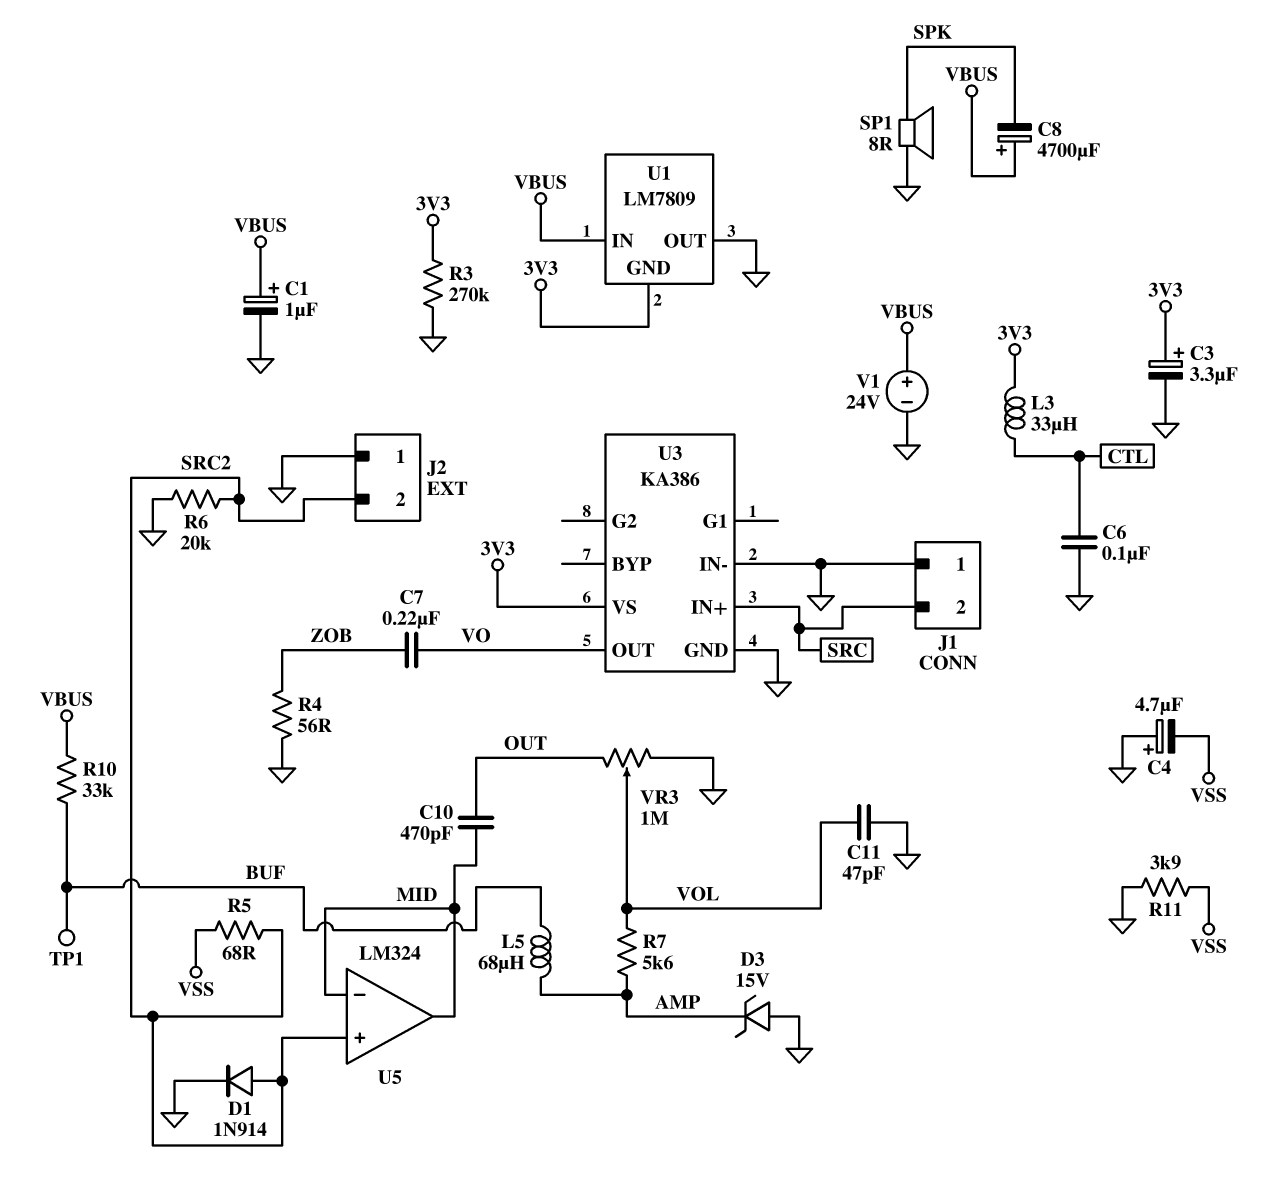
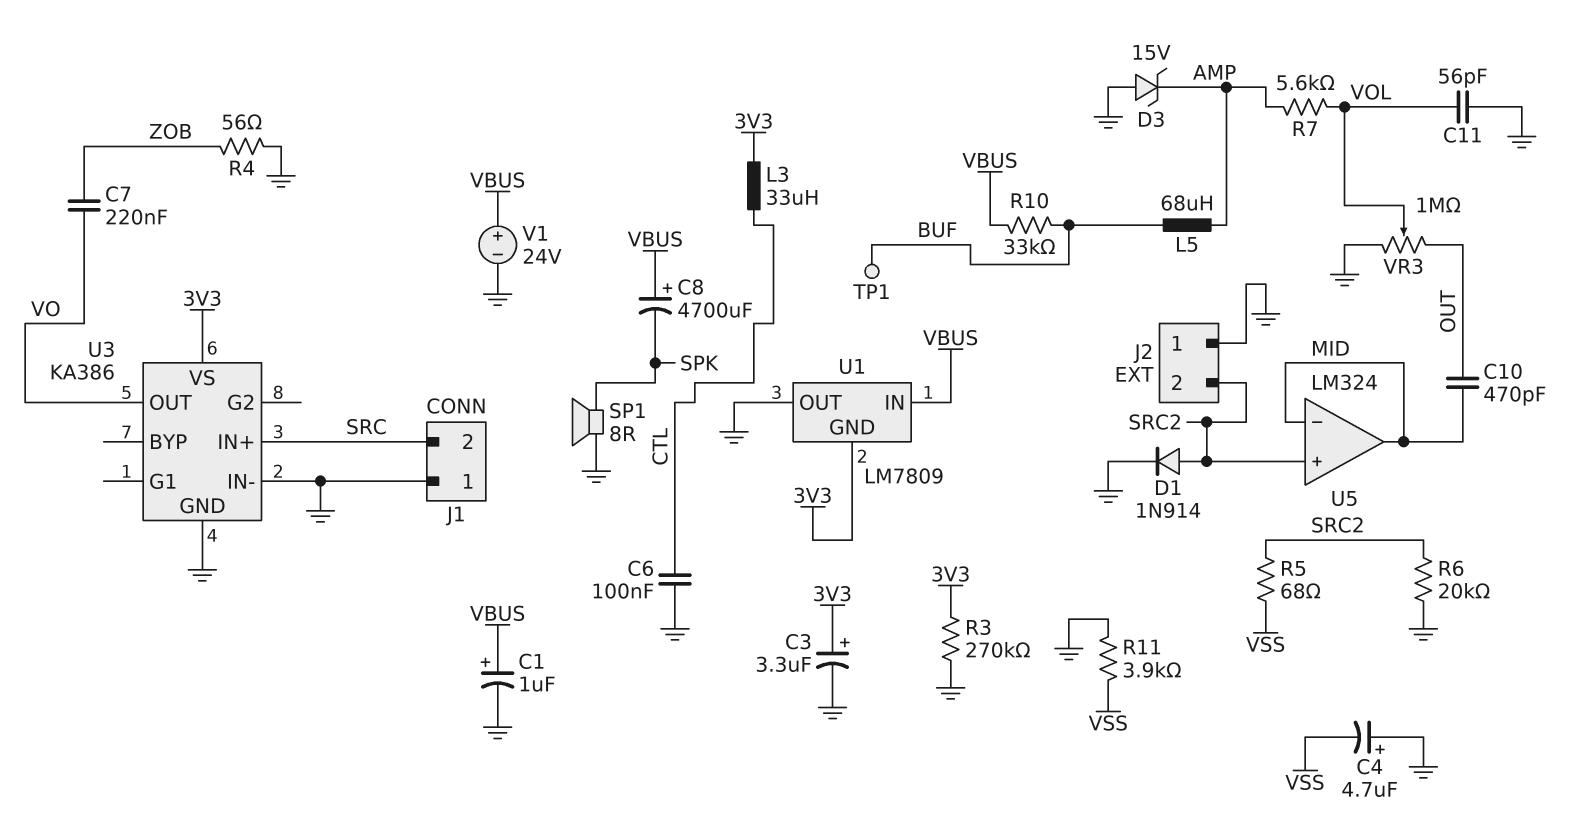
C11: 47pF (GND, VOL) -> 56pF (GND, VOL)

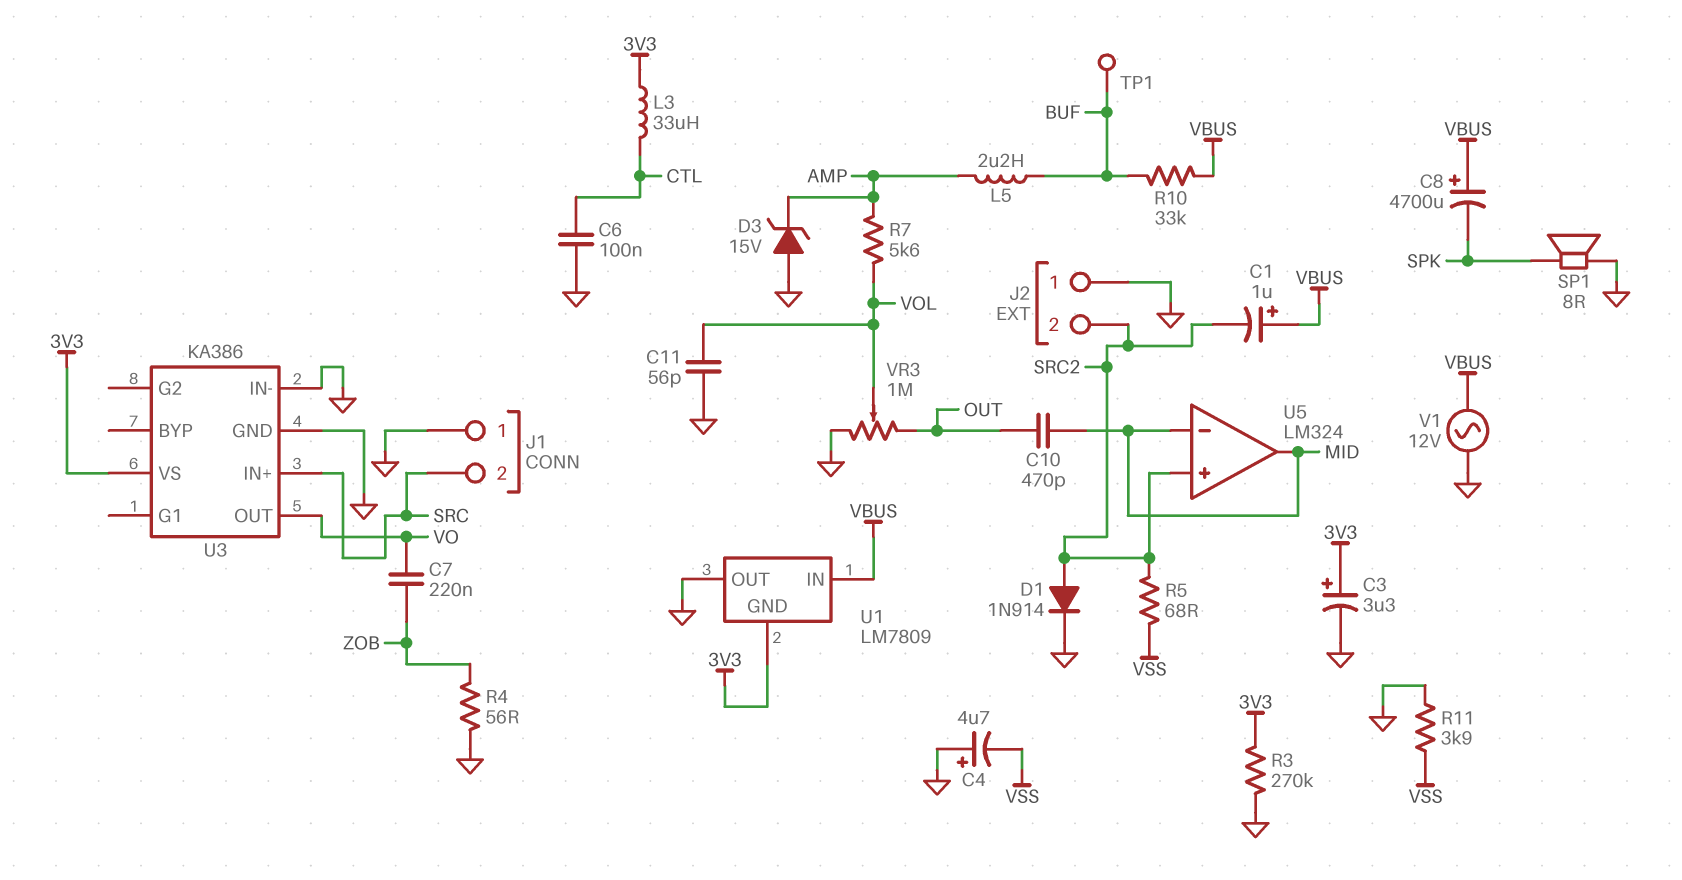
C1: 1uF (plus VBUS, minus GND) -> 1uF (plus VBUS, minus SRC2)
L5: 68uH (AMP, BUF) -> 2.2uH (AMP, BUF)
R6: 20k (GND, SRC2) -> none
V1: 24V (plus VBUS, minus GND) -> AC 12V (GND, VBUS)

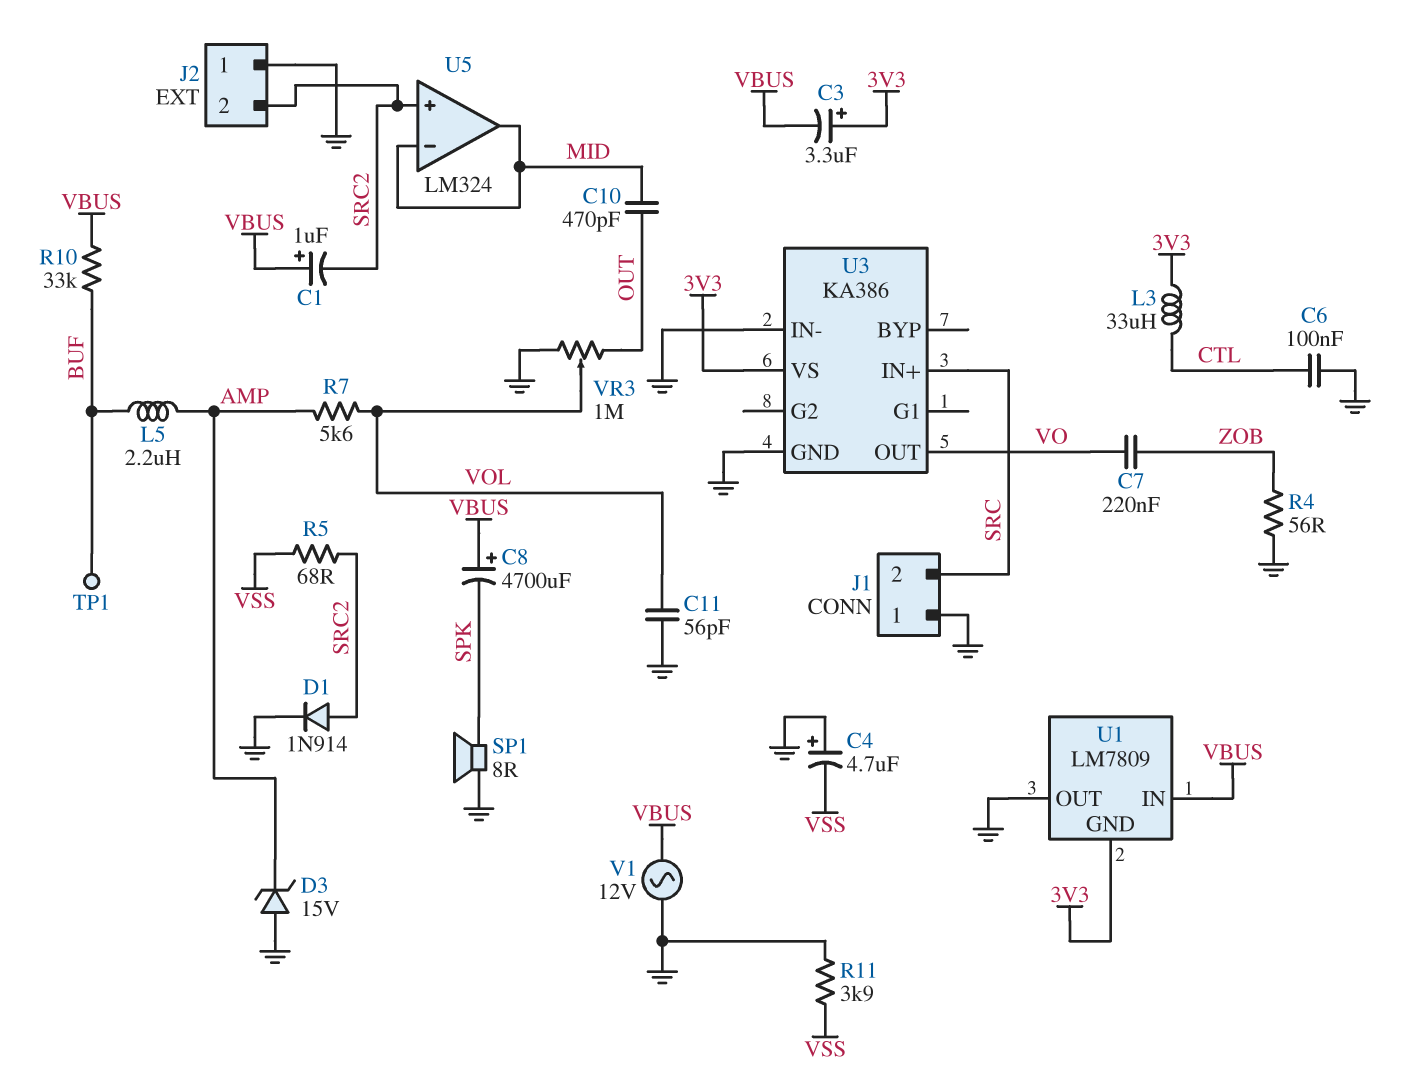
C3: 3.3uF (plus 3V3, minus GND) -> 3.3uF (plus 3V3, minus VBUS)
R3: 270k (3V3, GND) -> none

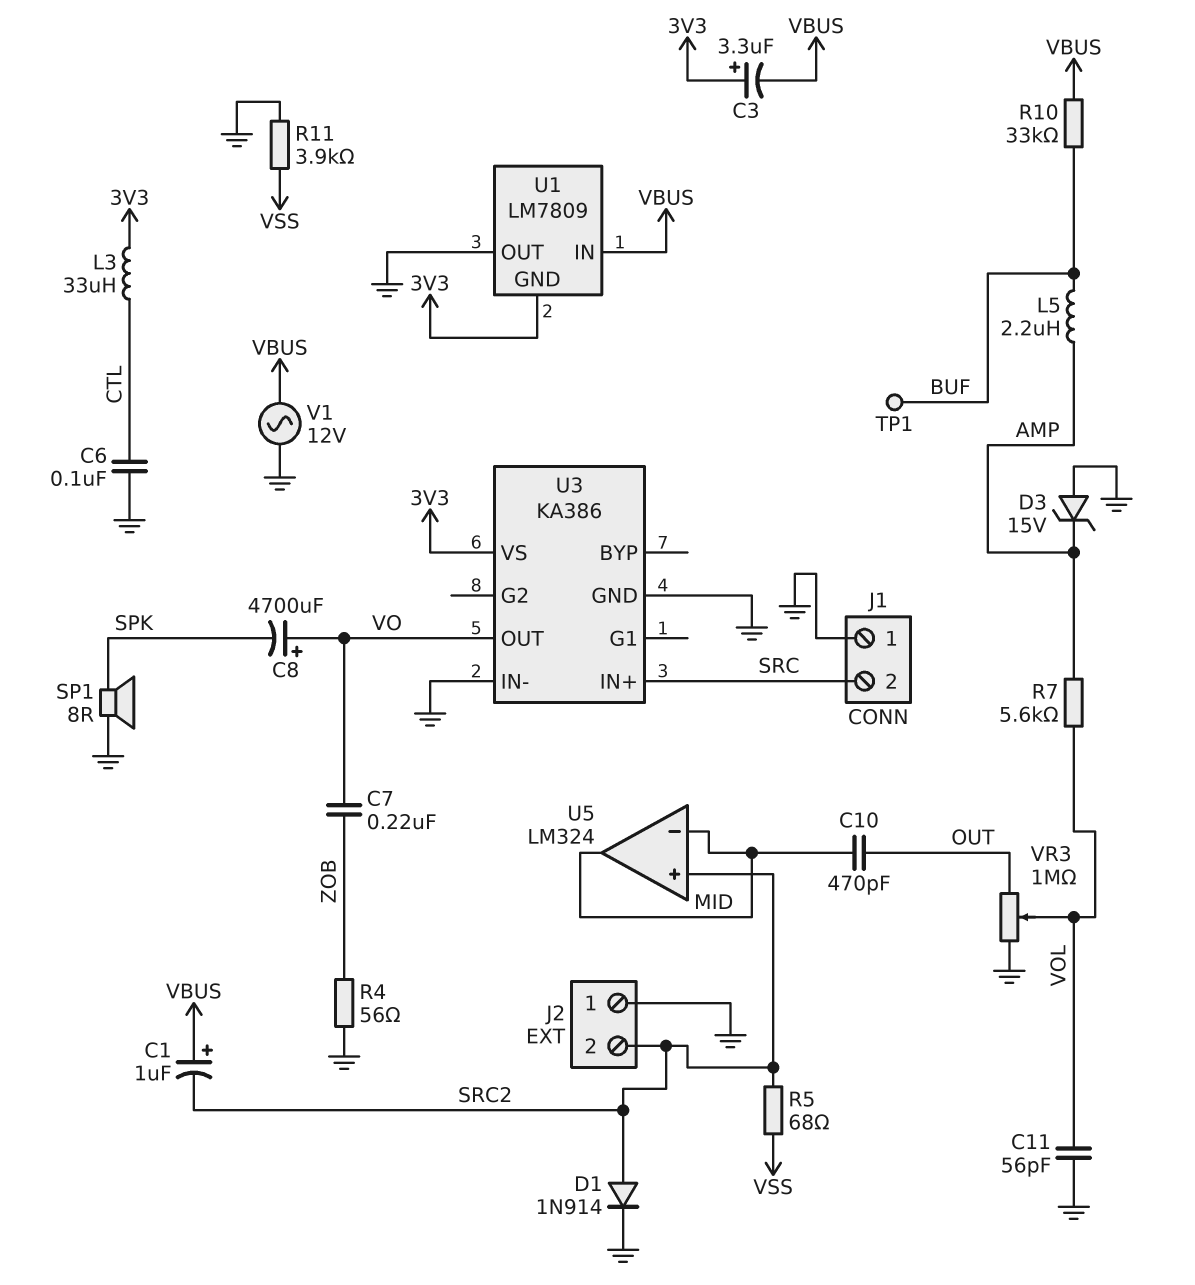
C4: 4.7uF (plus GND, minus VSS) -> none
C8: 4700uF (plus VBUS, minus SPK) -> 4700uF (plus VO, minus SPK)

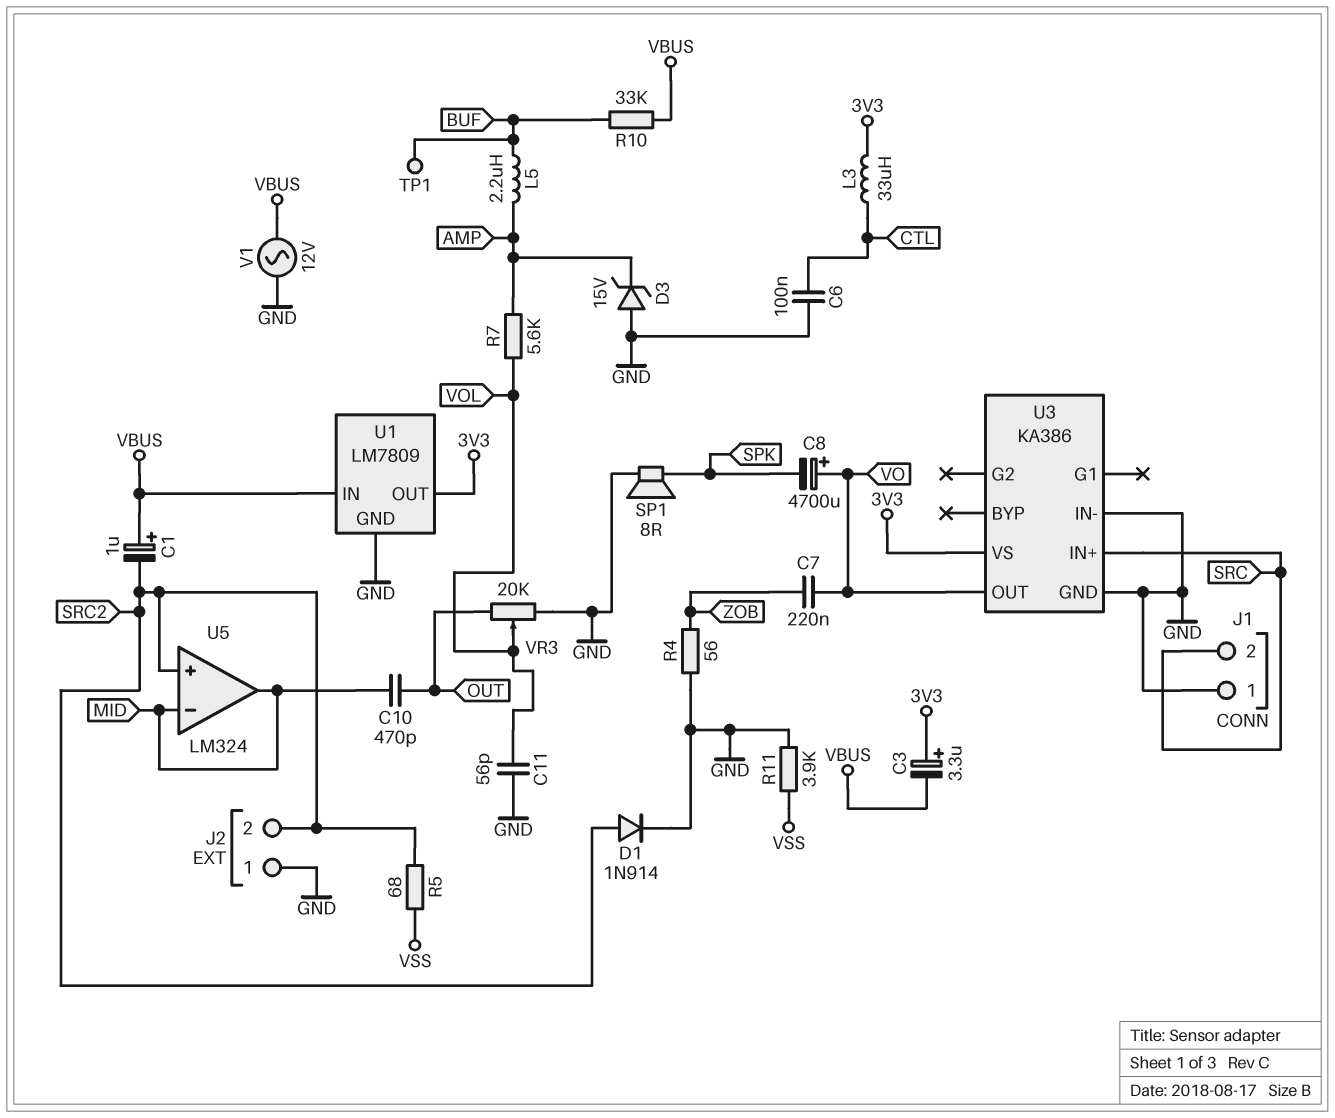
U1 pin GND: 3V3 -> GND
U1 pin OUT: GND -> 3V3
VR3: 1M (GND, OUT, wiper VOL) -> 20k (GND, OUT, wiper VOL)

